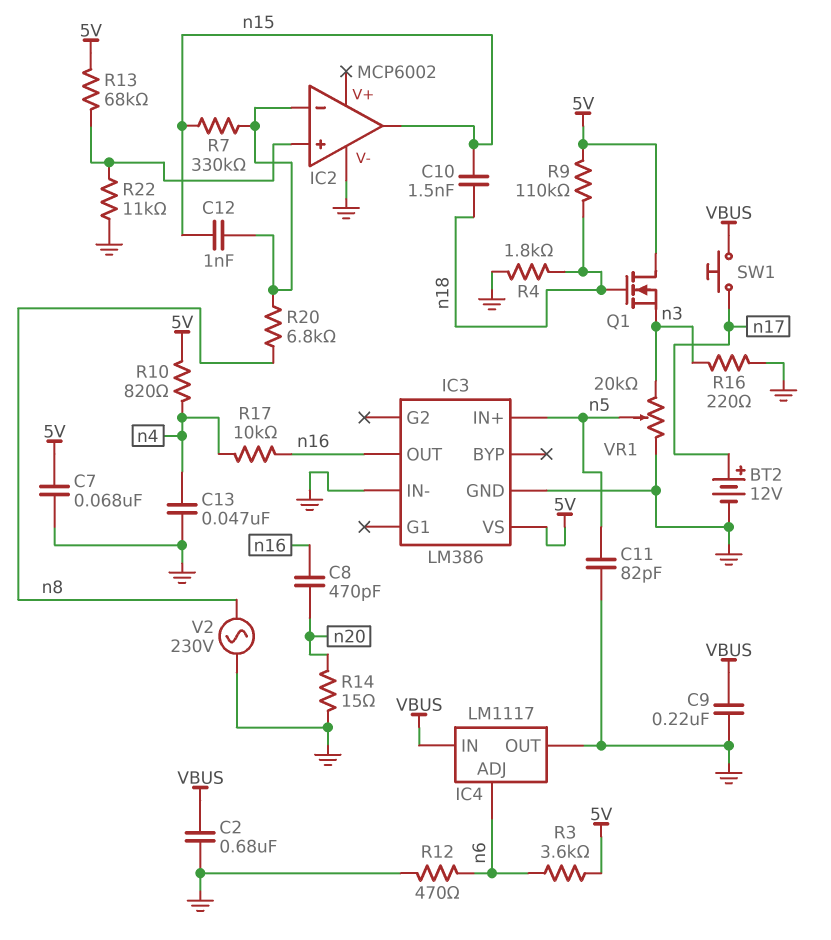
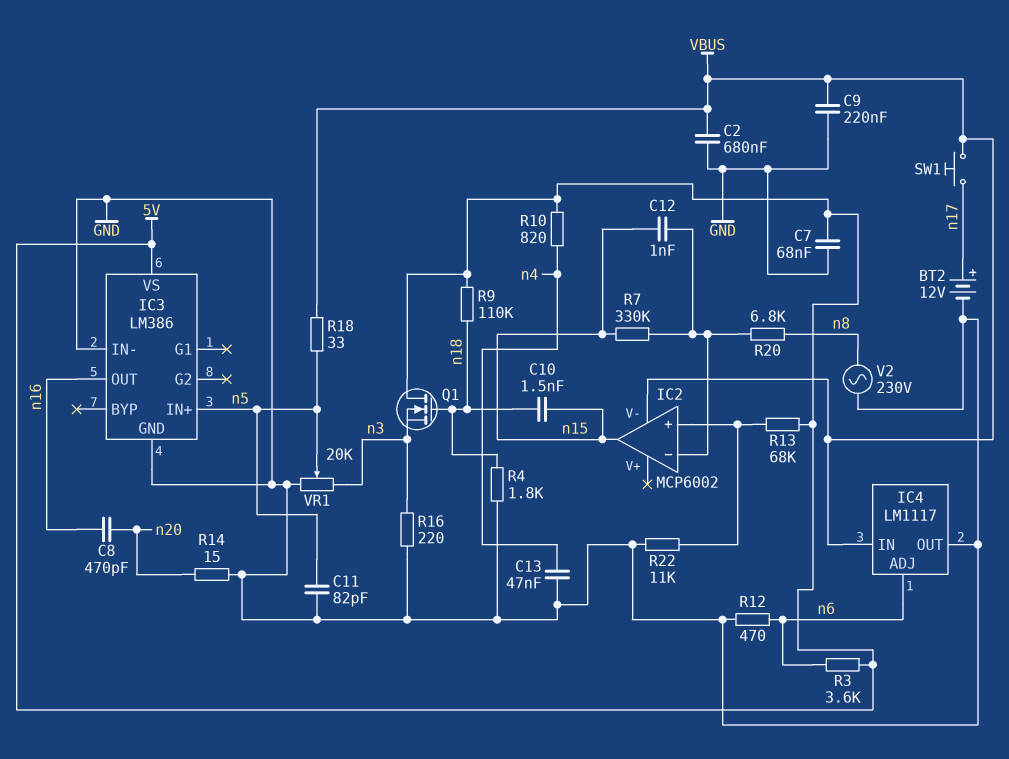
IC2 pin V-: GND -> VBUS
R17: 10k (n4, n16) -> none
R18: none -> 33 (VBUS, n5)

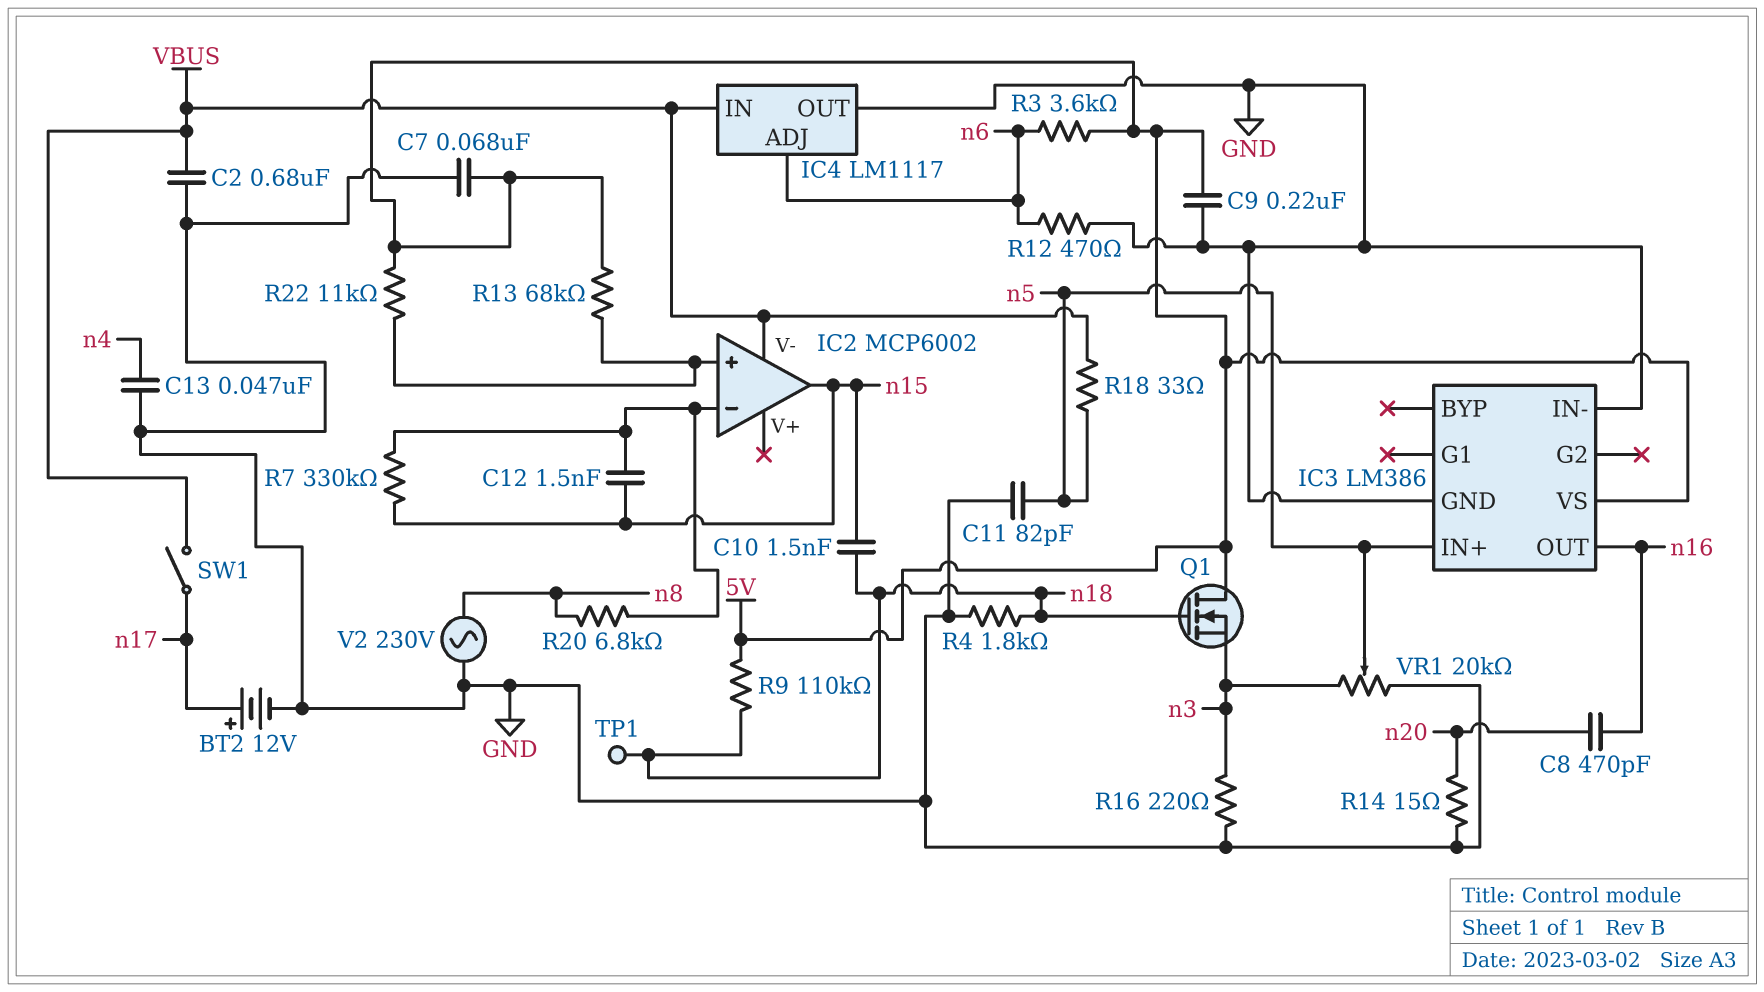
C9: 220nF (GND, VBUS) -> 220nF (5V, GND)
C12: 1nF (IC2/in-, n15) -> 1.5nF (IC2/in-, n15)
R10: 820 (5V, n4) -> none
R22: 11k (GND, IC2/in+) -> 11k (5V, IC2/in+)
SW1: button (VBUS, n17) -> switch (VBUS, n17)
TP1: none -> test point (n18)

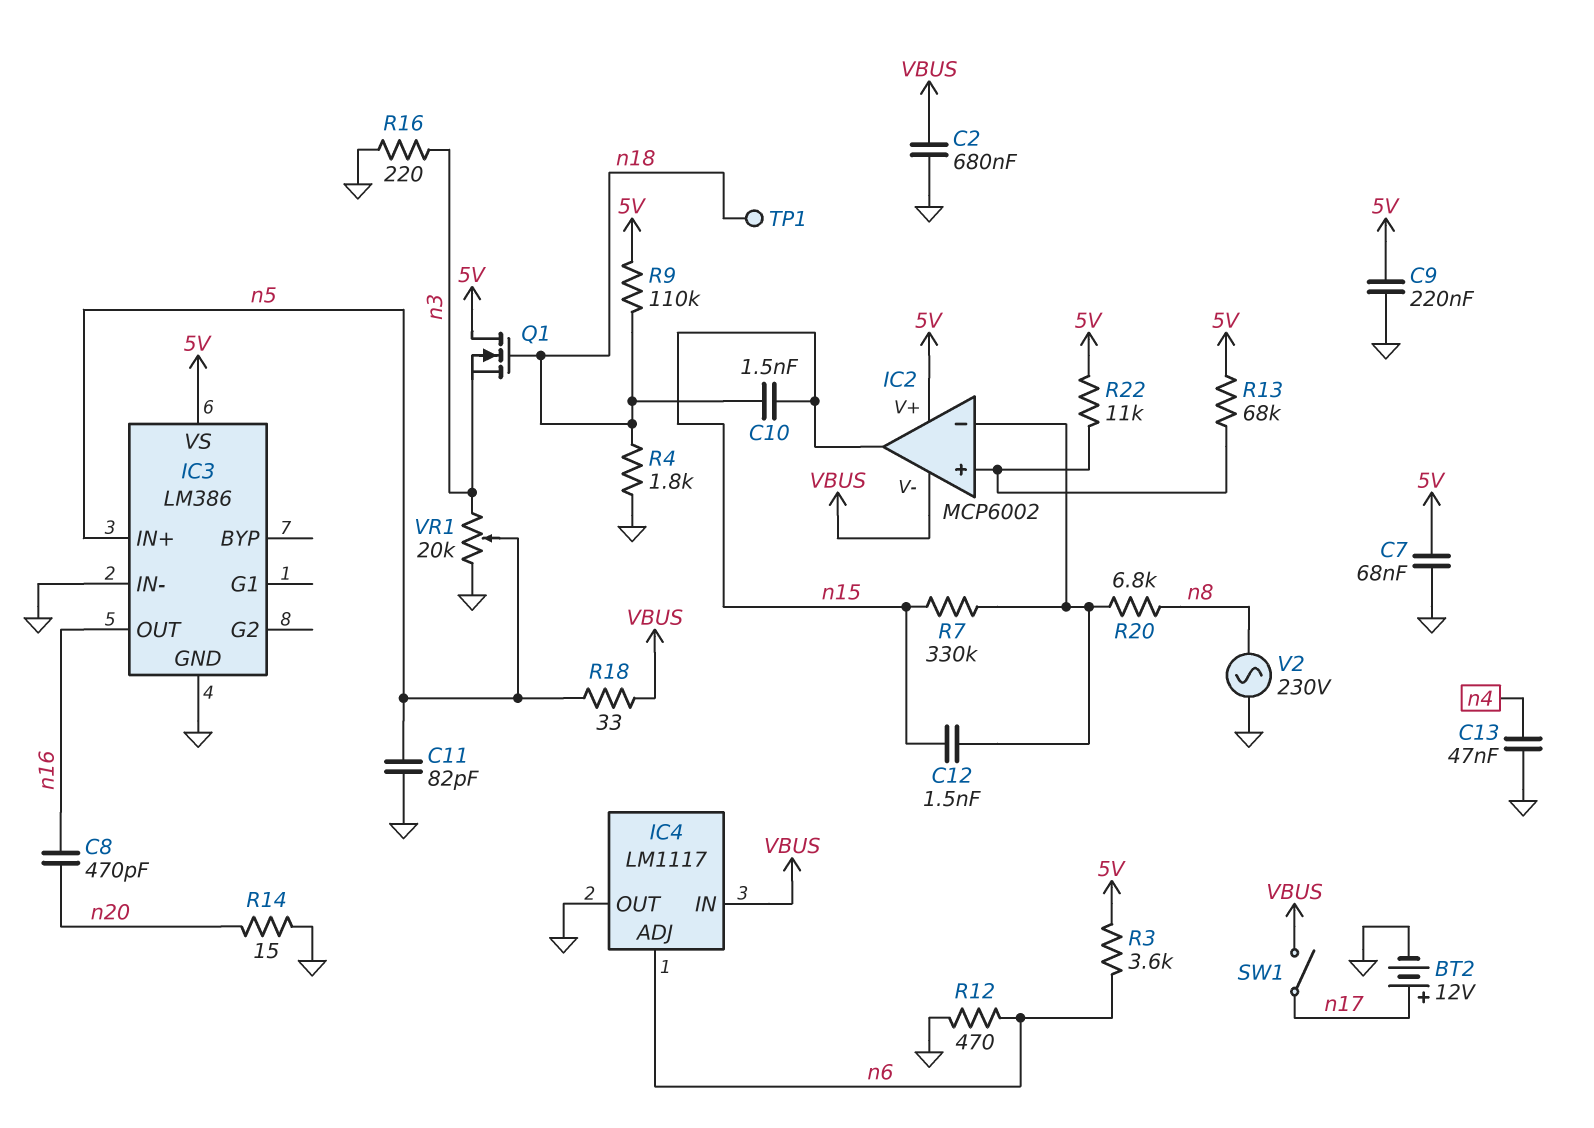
IC2 pin V+: none -> 5V

